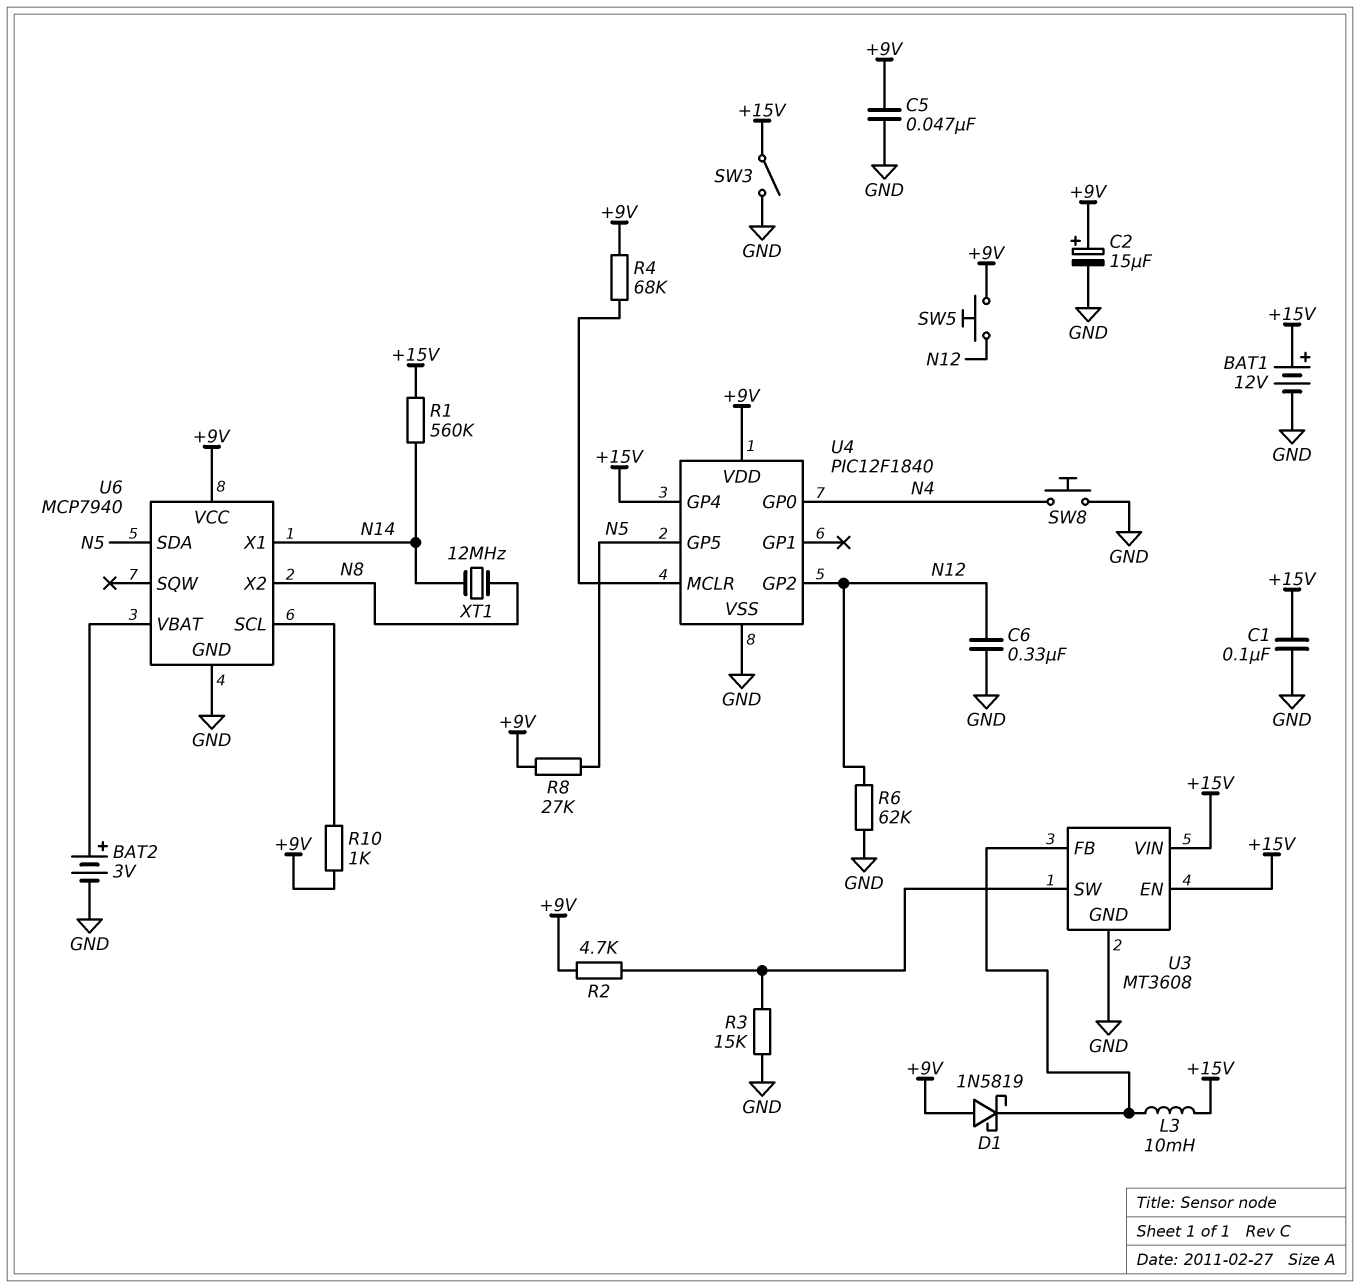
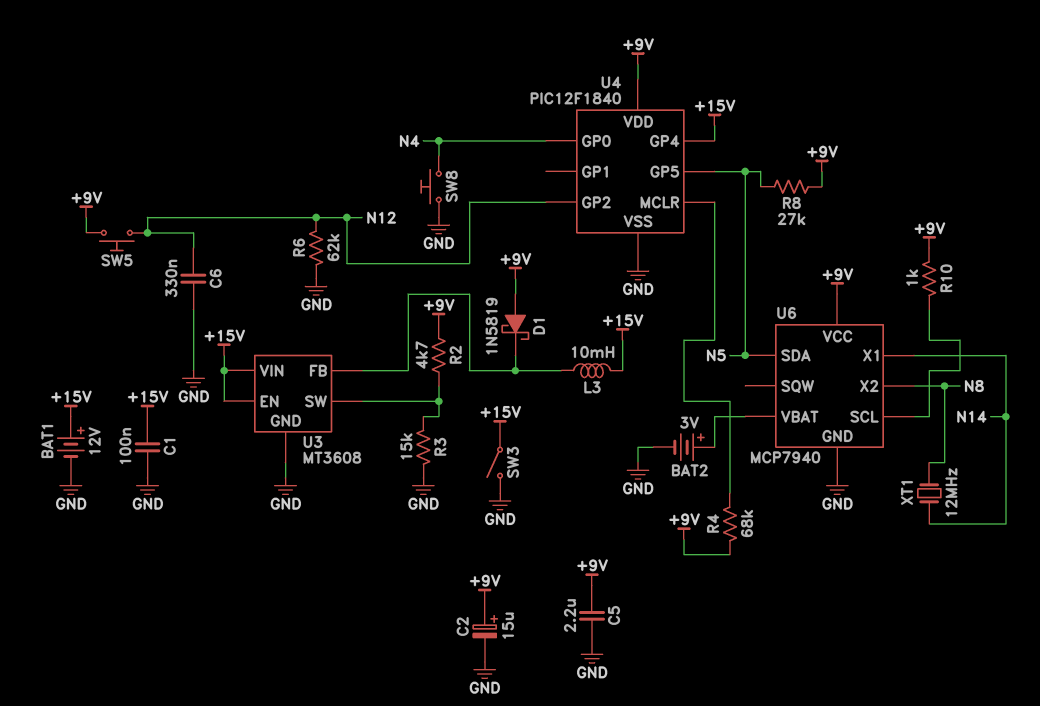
C5: 47nF (+9V, GND) -> 2.2uF (+9V, GND)
R1: 560k (+15V, N14) -> none

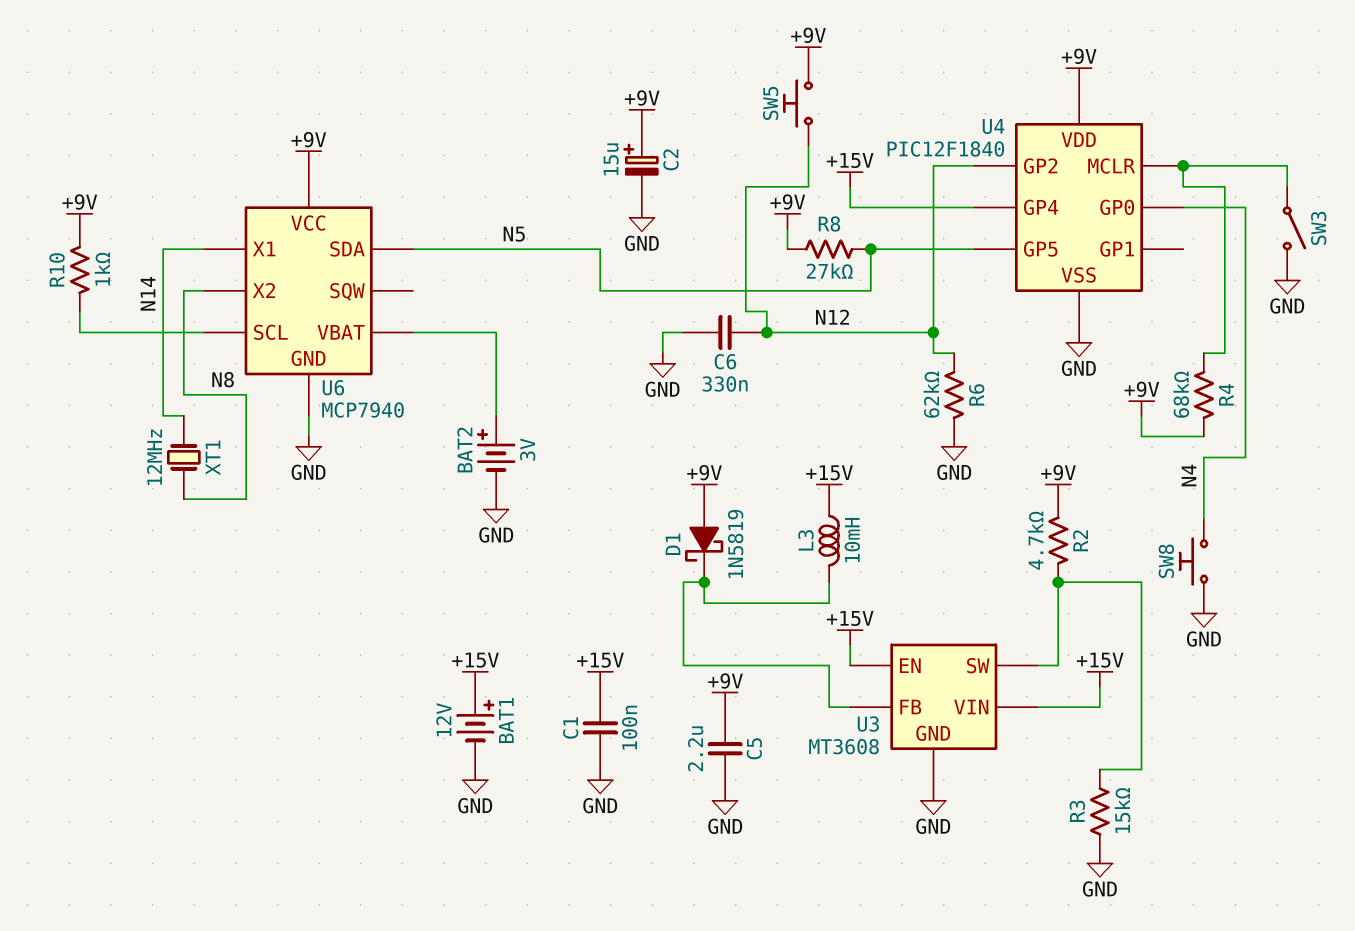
SW3: switch (+15V, GND) -> switch (GND, U4/MCLR)

